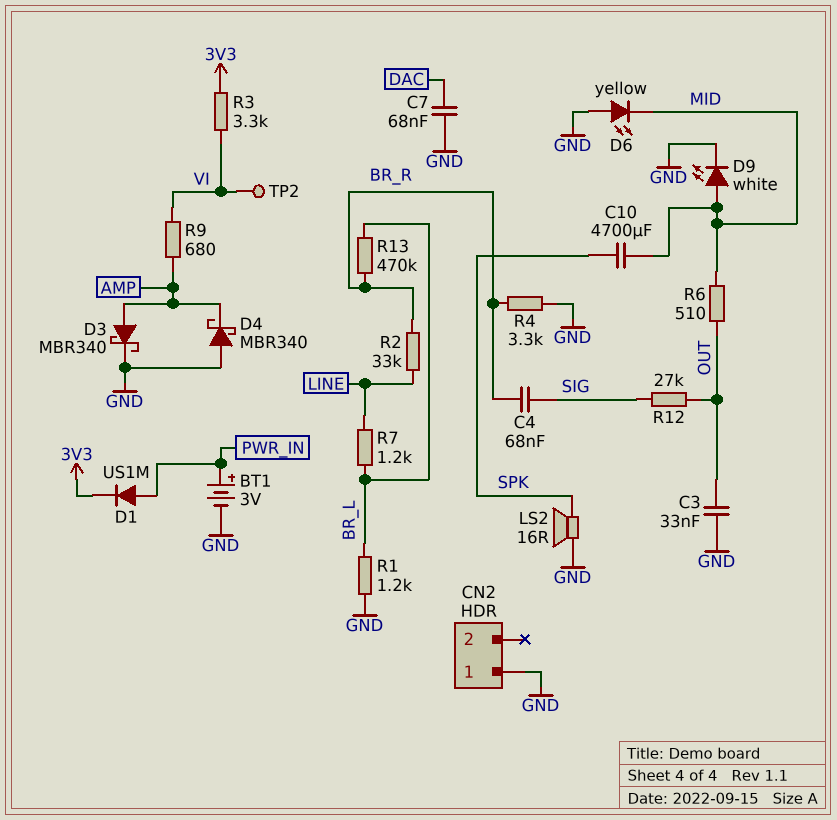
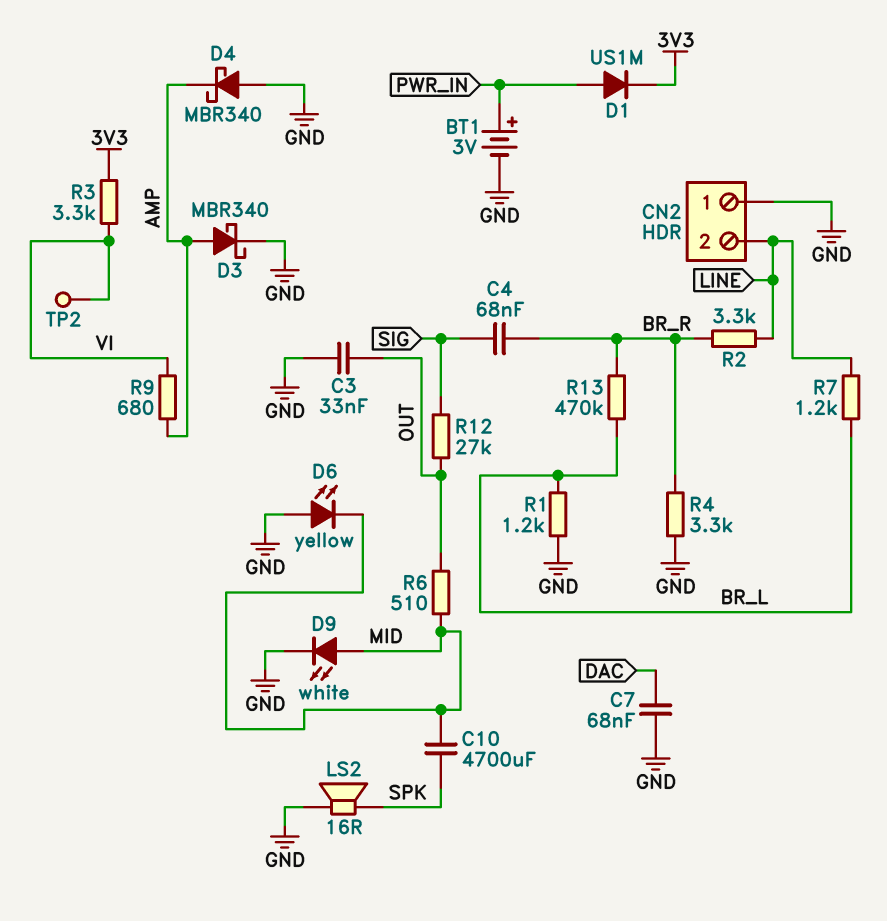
CN2 pin 2: none -> LINE
R2: 33k (BR_R, LINE) -> 3.3k (BR_R, LINE)

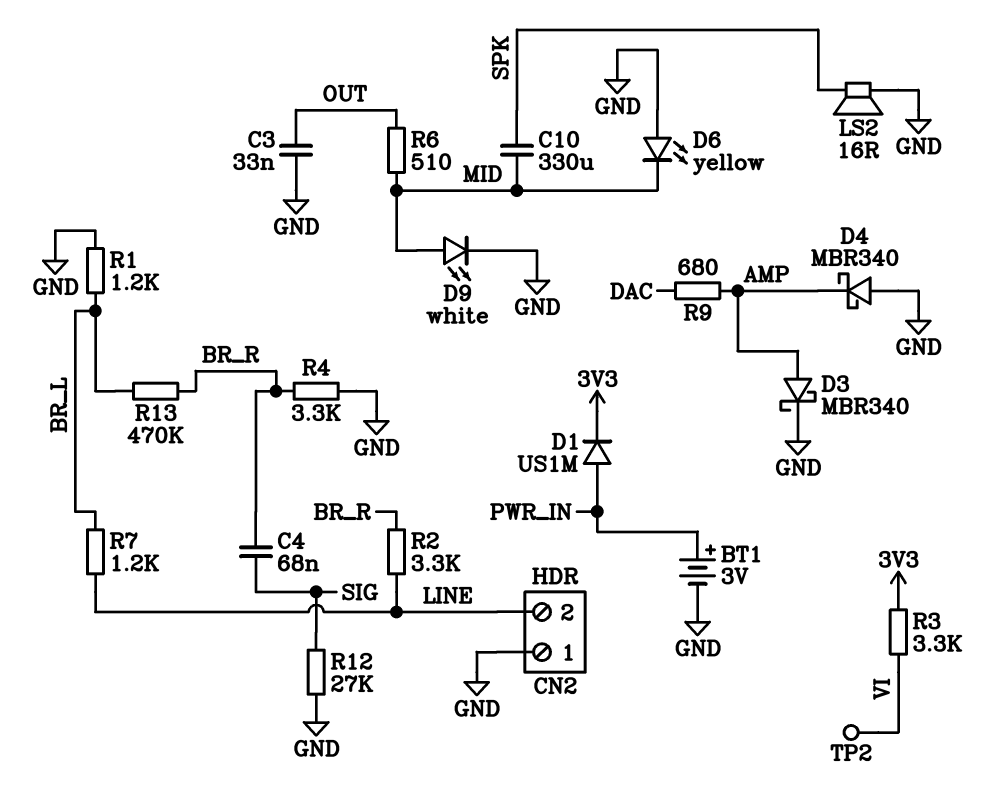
C7: 68nF (DAC, GND) -> none
C10: 4700uF (MID, SPK) -> 330uF (MID, SPK)
R9: 680 (AMP, VI) -> 680 (AMP, DAC)
R12: 27k (OUT, SIG) -> 27k (GND, SIG)

